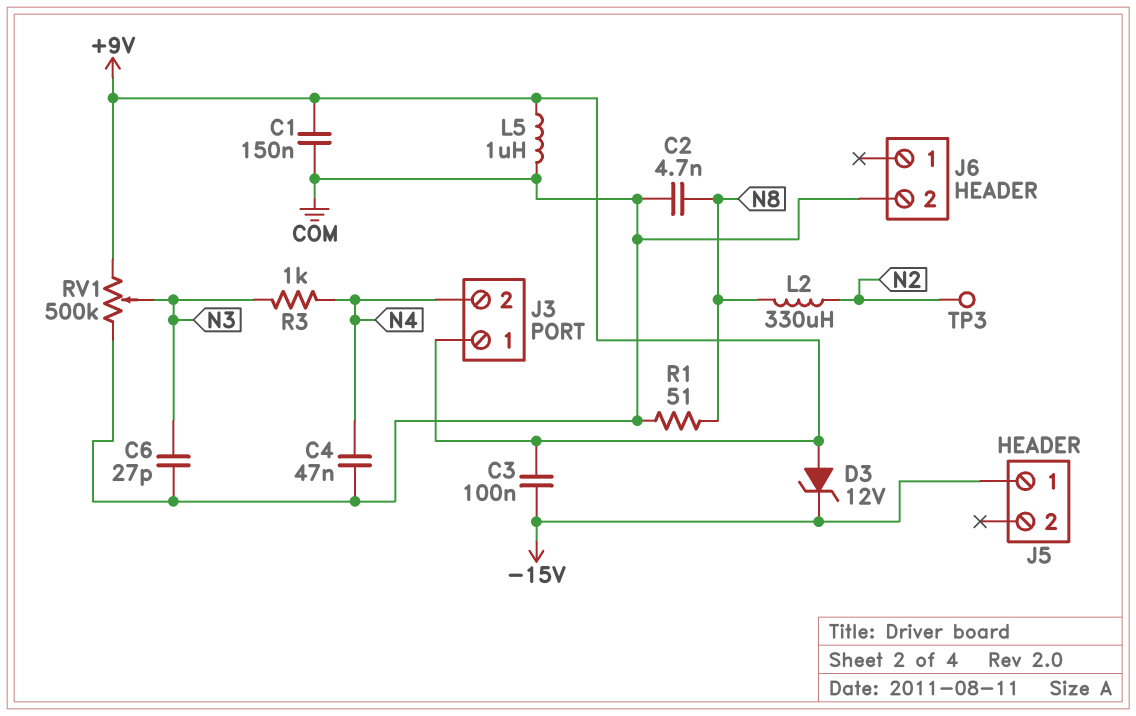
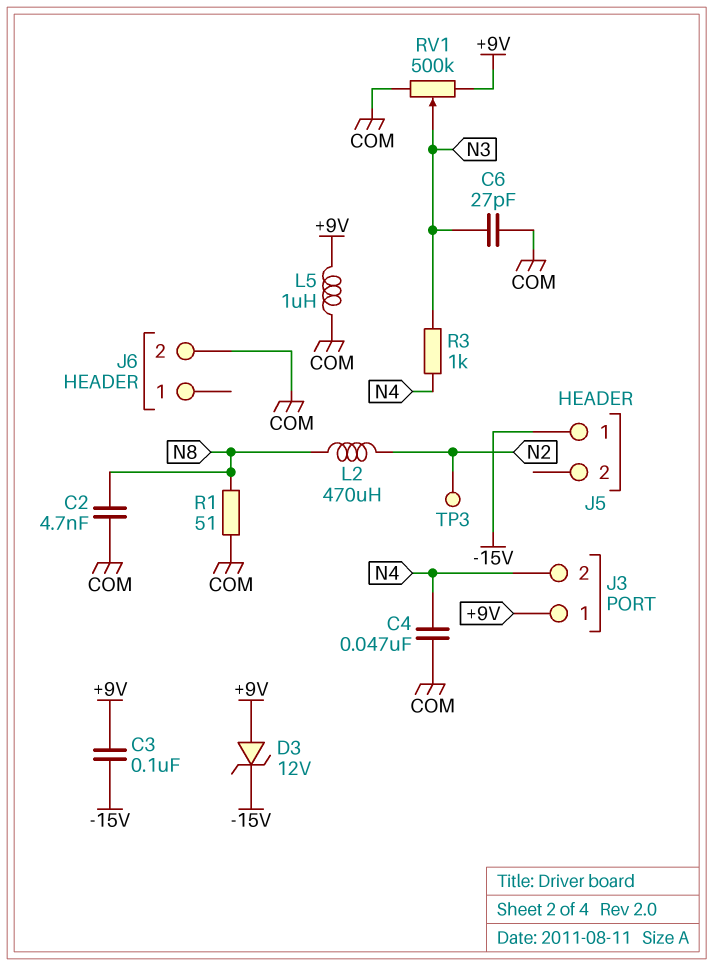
C1: 150nF (+9V, COM) -> none
L2: 330uH (N2, N8) -> 470uH (N2, N8)

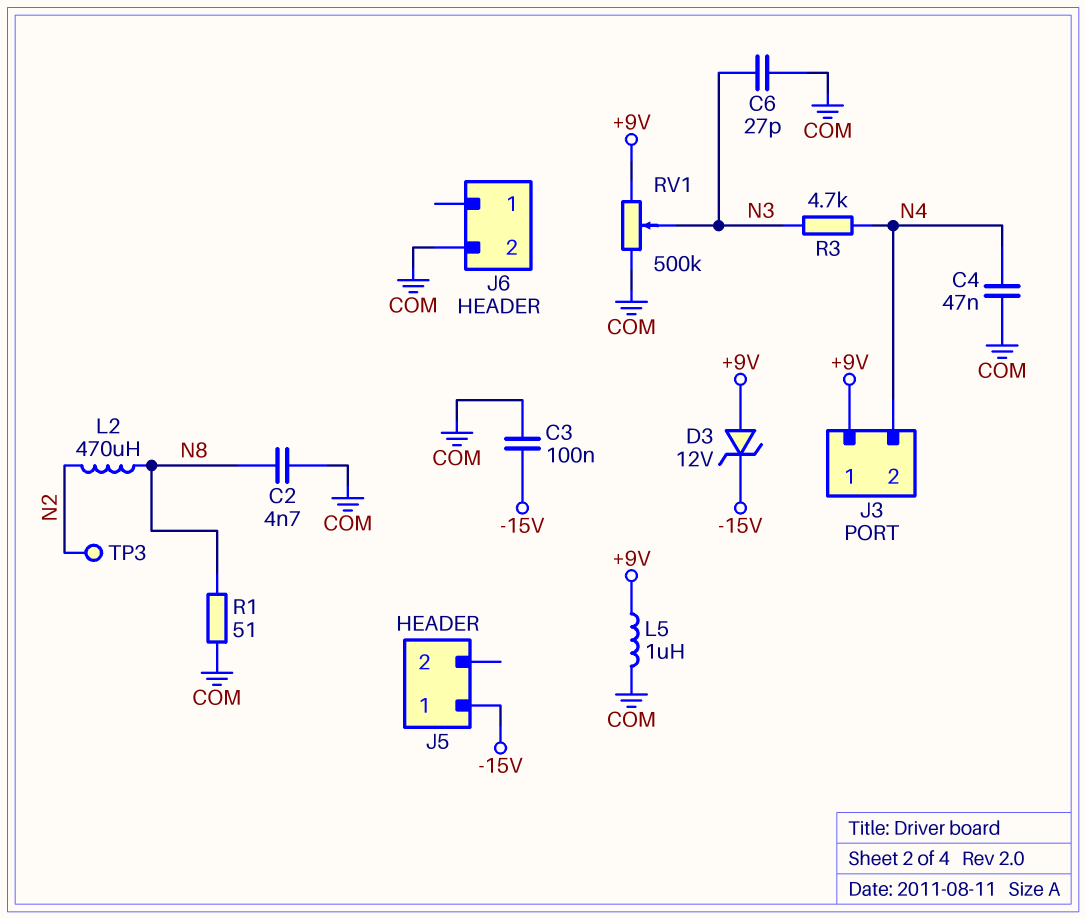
C3: 100nF (+9V, -15V) -> 100nF (-15V, COM)
R3: 1k (N3, N4) -> 4.7k (N3, N4)

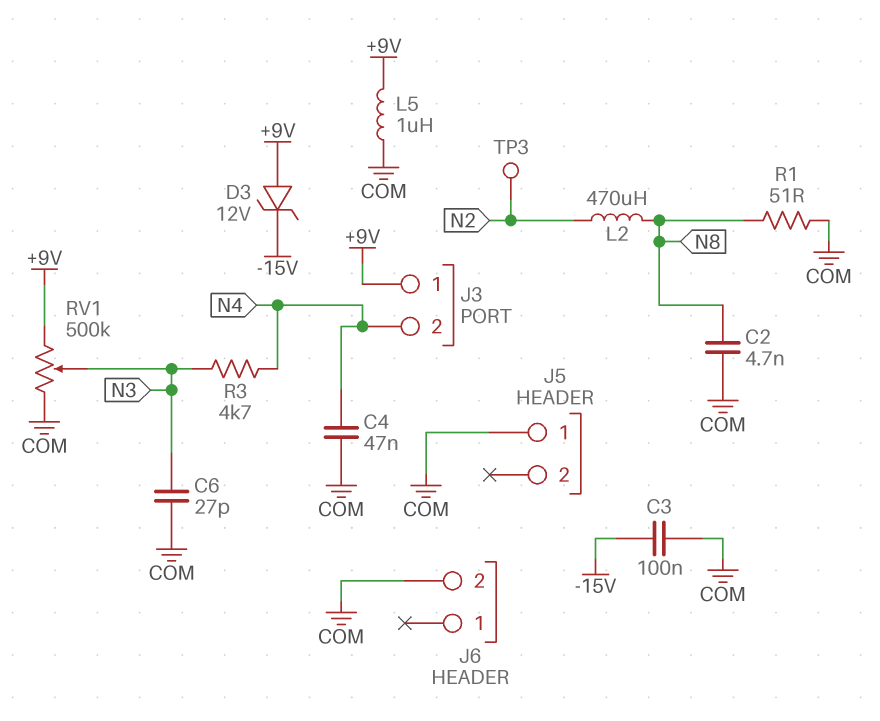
J5 pin 1: -15V -> COM

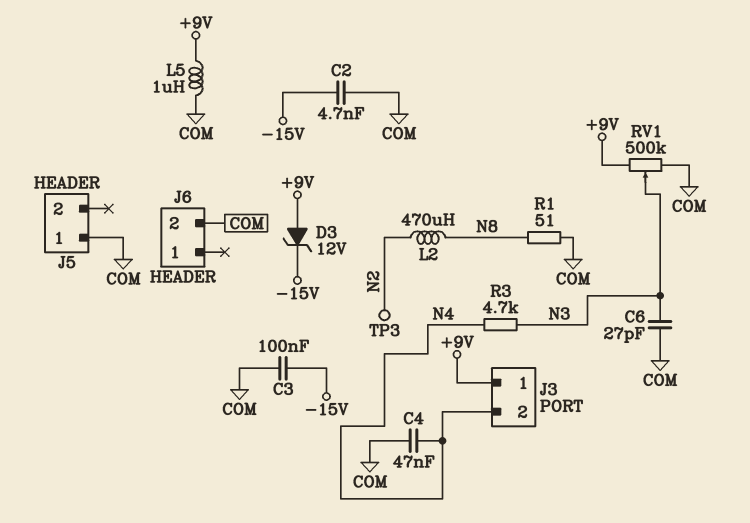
C2: 4.7nF (COM, N8) -> 4.7nF (-15V, COM)

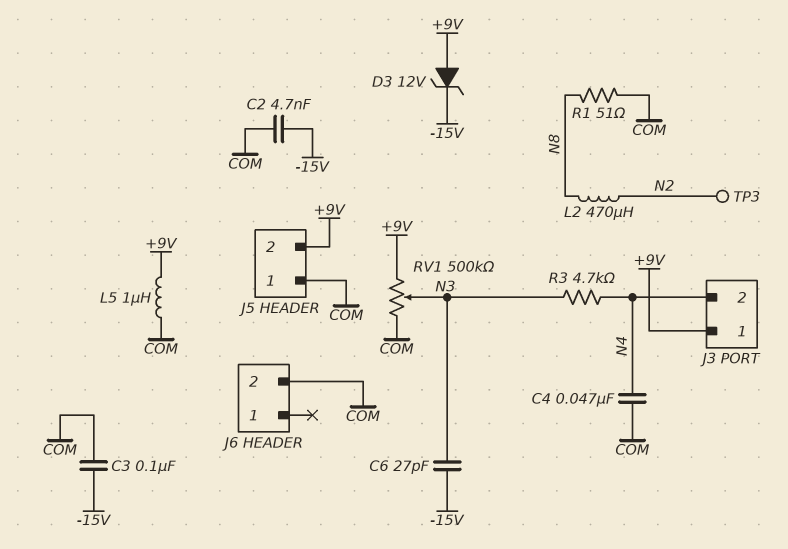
C6: 27pF (COM, N3) -> 27pF (-15V, N3)
J5 pin 2: none -> +9V

